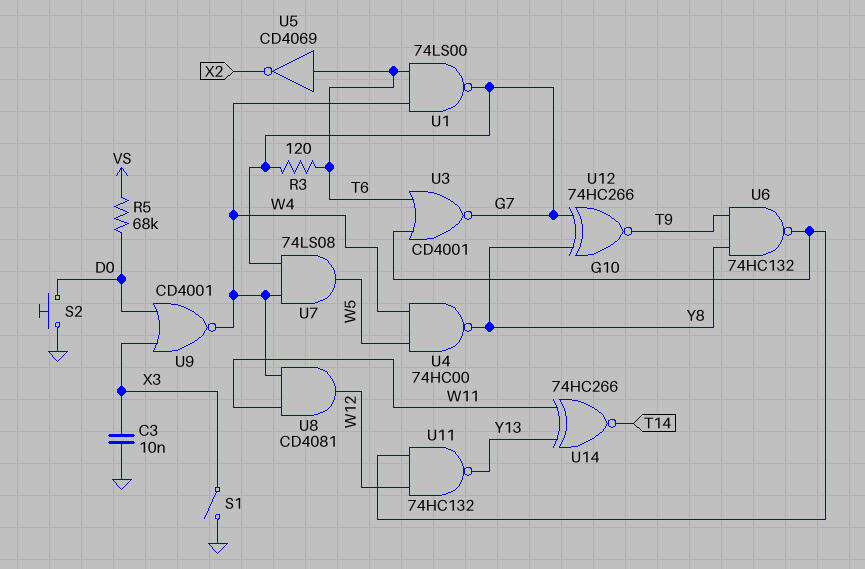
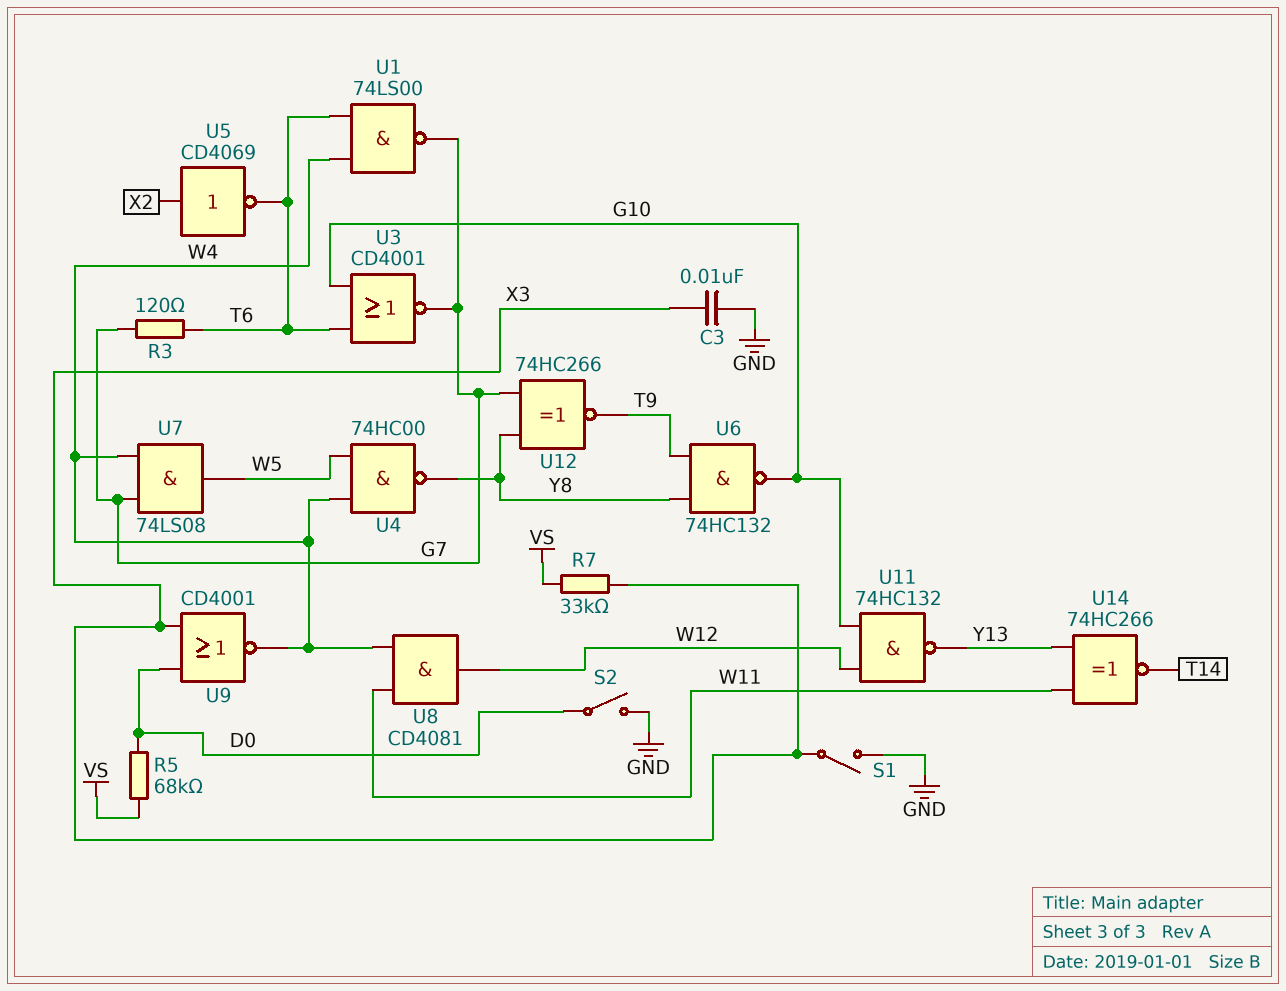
R7: none -> 33k (VS, X3)
S2: button (D0, GND) -> switch (D0, GND)
U5: NOT CD4069 (in T6, out X2) -> NOT CD4069 (in X2, out T6)

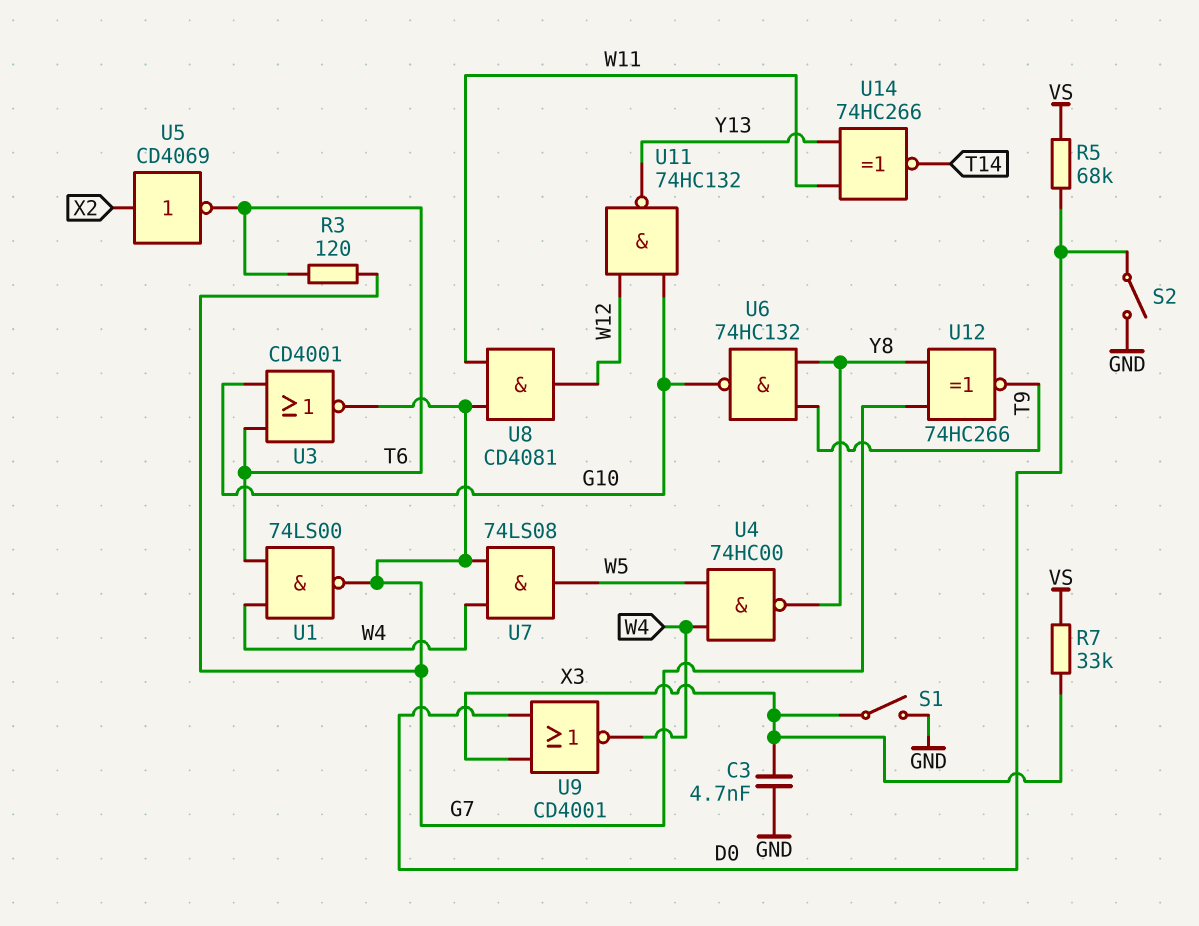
C3: 10nF (GND, X3) -> 4.7nF (GND, X3)
U8: AND CD4081 (in W4, in W11, out W12) -> AND CD4081 (in G7, in W11, out W12)

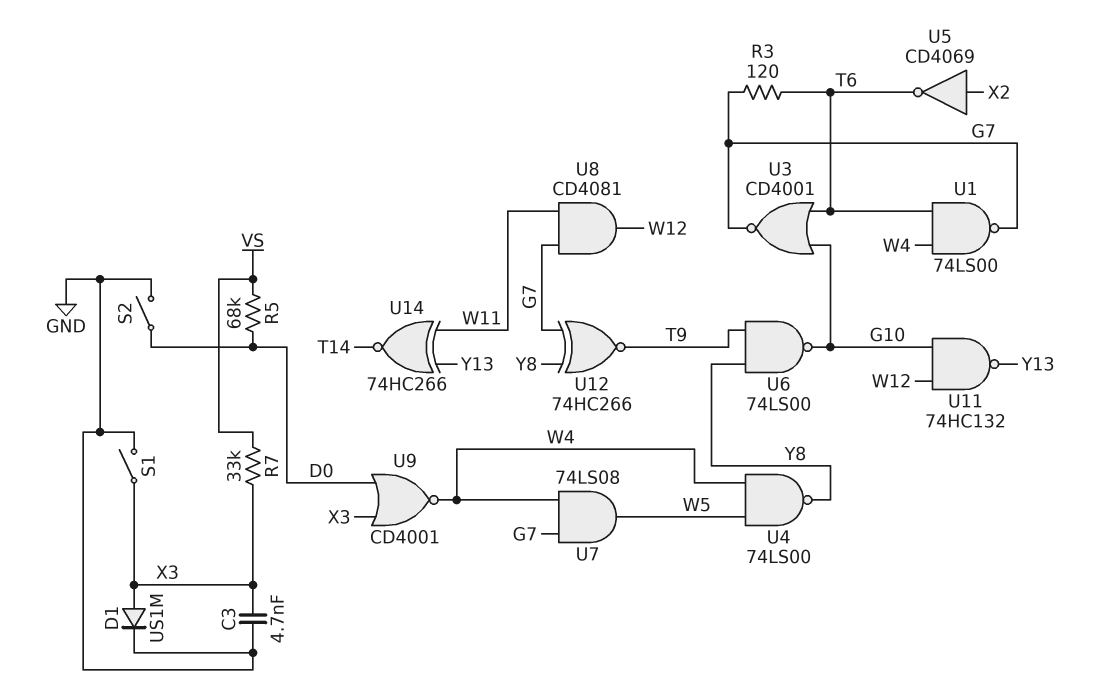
D1: none -> diode US1M (A X3, K GND)
U4: NAND 74HC00 (in W4, in W5, out Y8) -> NAND 74LS00 (in W4, in W5, out Y8)
U6: NAND 74HC132 (in T9, in Y8, out G10) -> NAND 74LS00 (in T9, in Y8, out G10)

